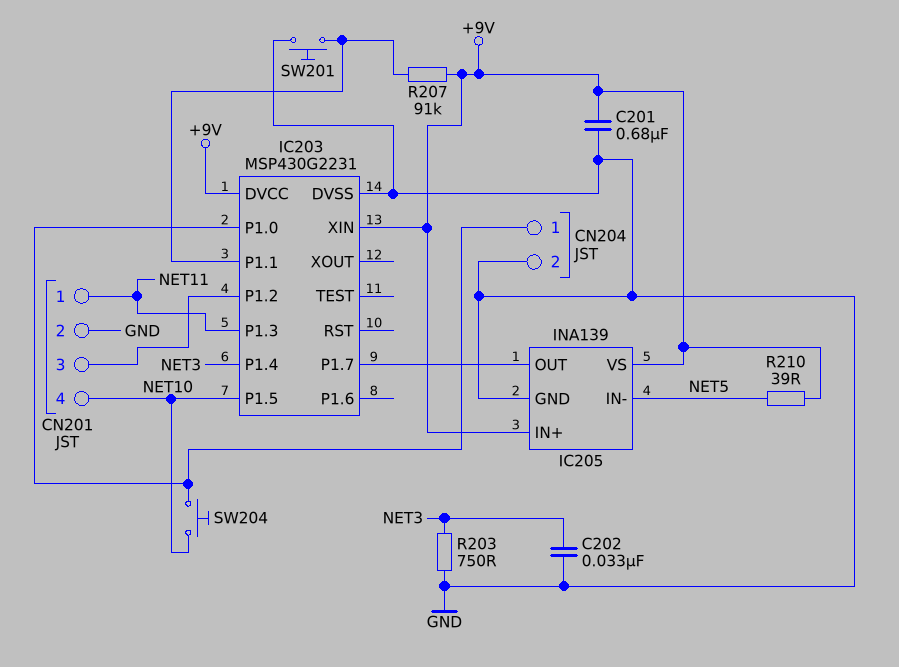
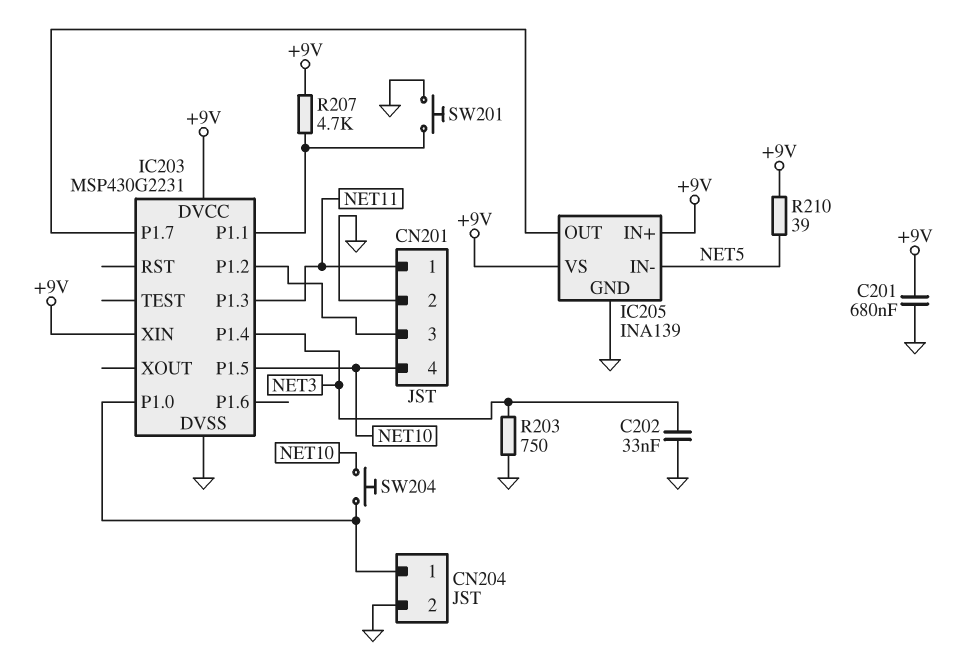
R207: 91k (+9V, IC203/P1.1) -> 4.7k (+9V, IC203/P1.1)

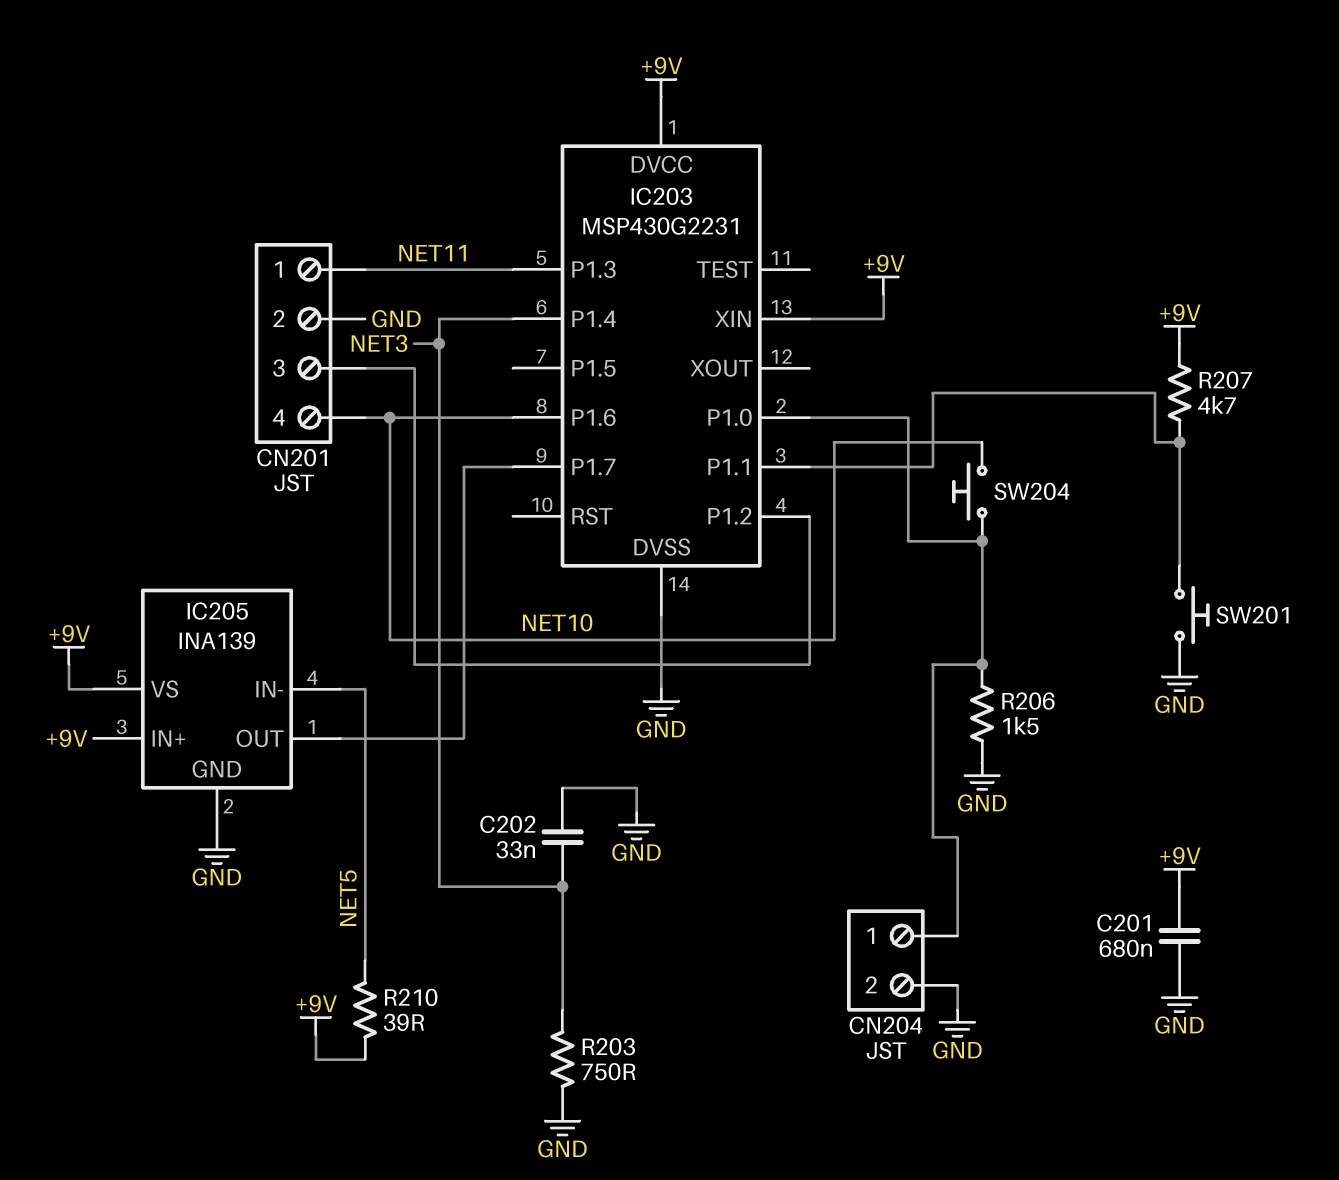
IC203 pin P1.5: NET10 -> none
IC203 pin P1.6: none -> NET10
R206: none -> 1.5k (CN204/1, GND)

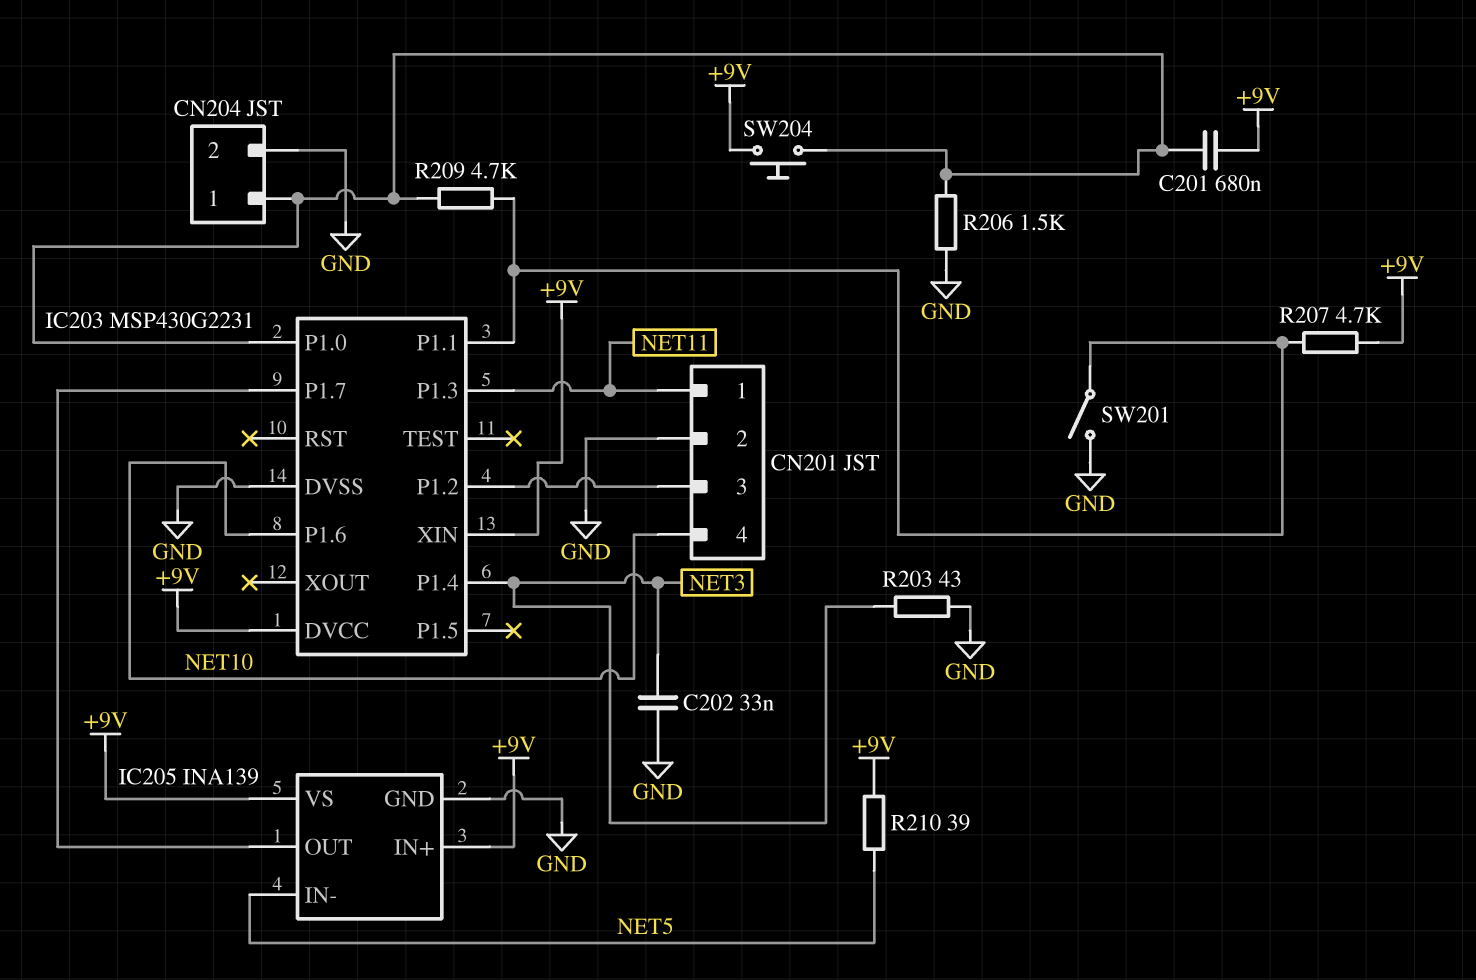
C201: 680nF (+9V, GND) -> 680nF (+9V, CN204/1)
R203: 750 (GND, NET3) -> 43 (GND, NET3)
R209: none -> 4.7k (CN204/1, IC203/P1.1)
SW201: button (GND, IC203/P1.1) -> switch (GND, IC203/P1.1)
SW204: button (CN204/1, NET10) -> button (+9V, CN204/1)

